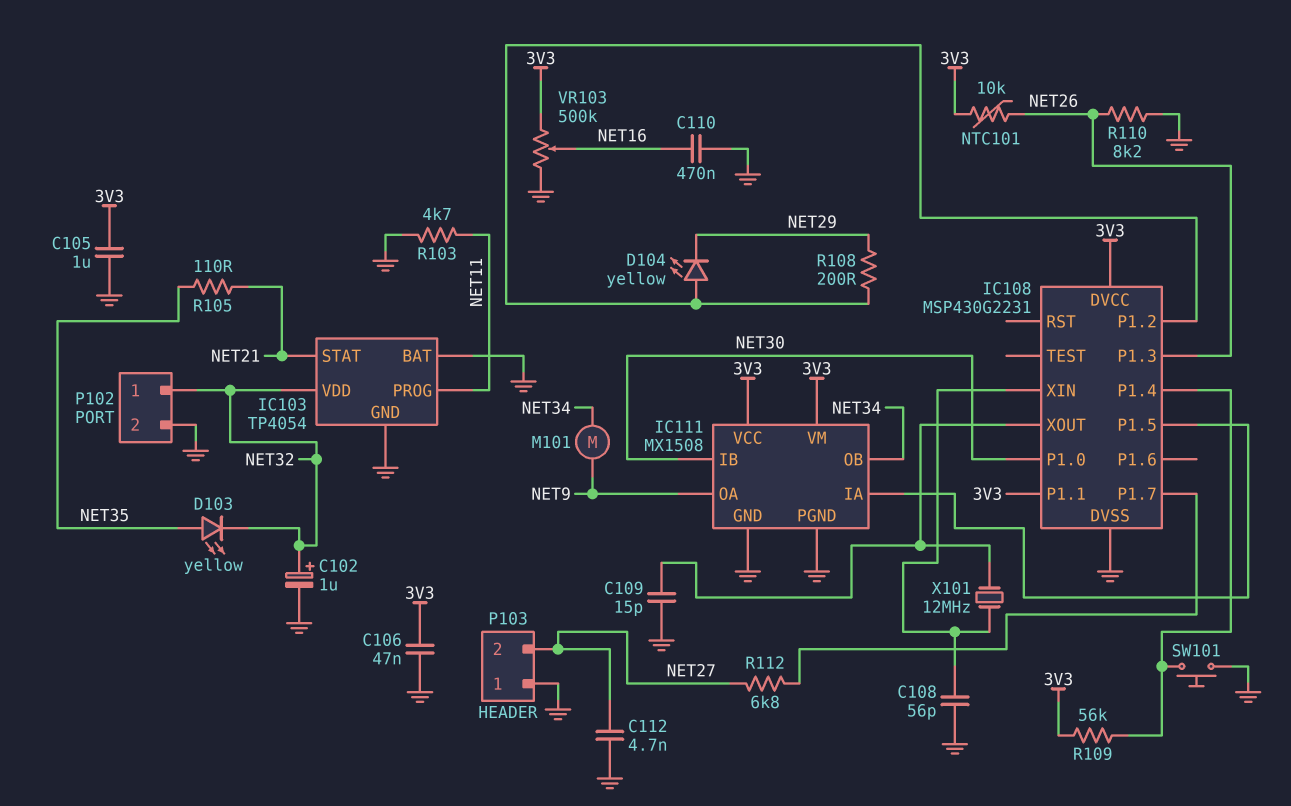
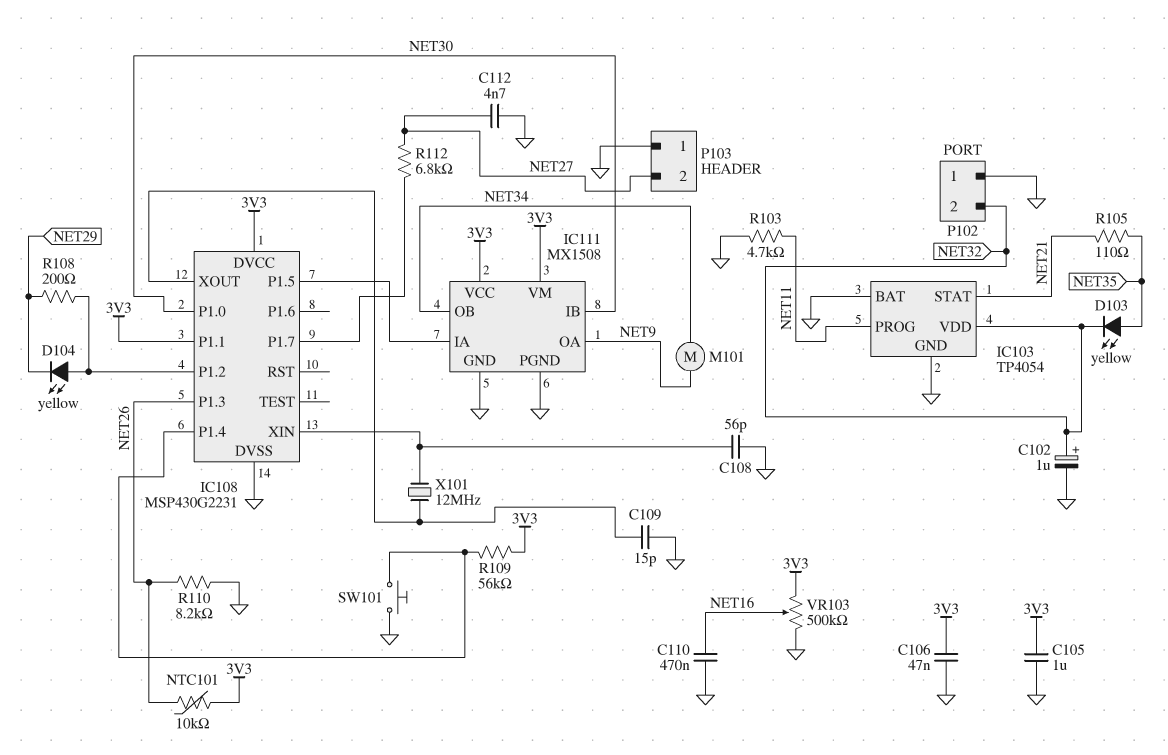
P102 pin 1: NET32 -> GND
P102 pin 2: GND -> NET32

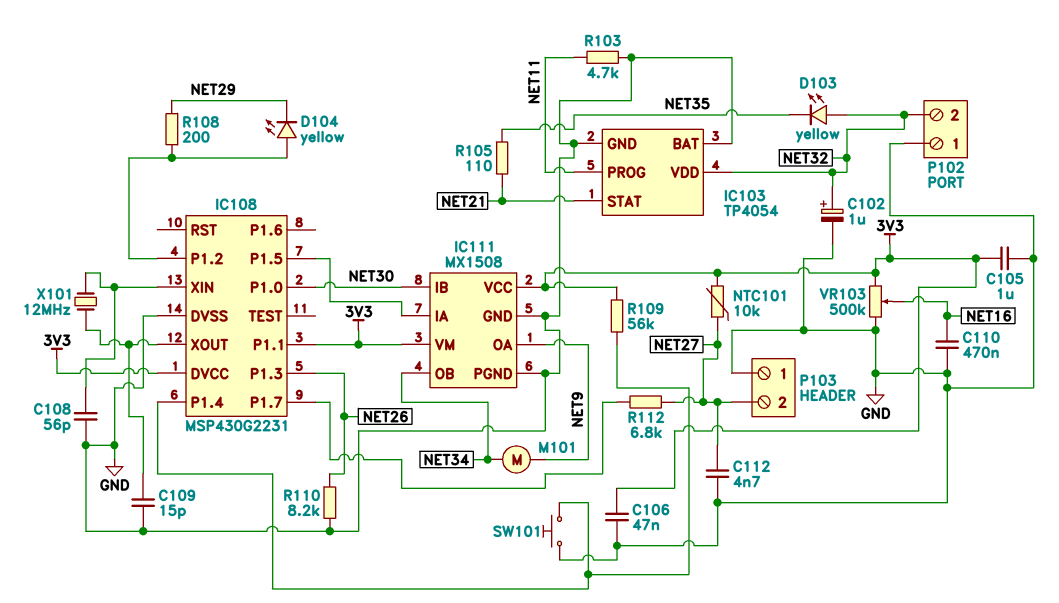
D103: LED yellow (A NET35, K NET32) -> LED yellow (A NET32, K NET35)
NTC101: 10k (3V3, NET26) -> 10k (3V3, NET27)

